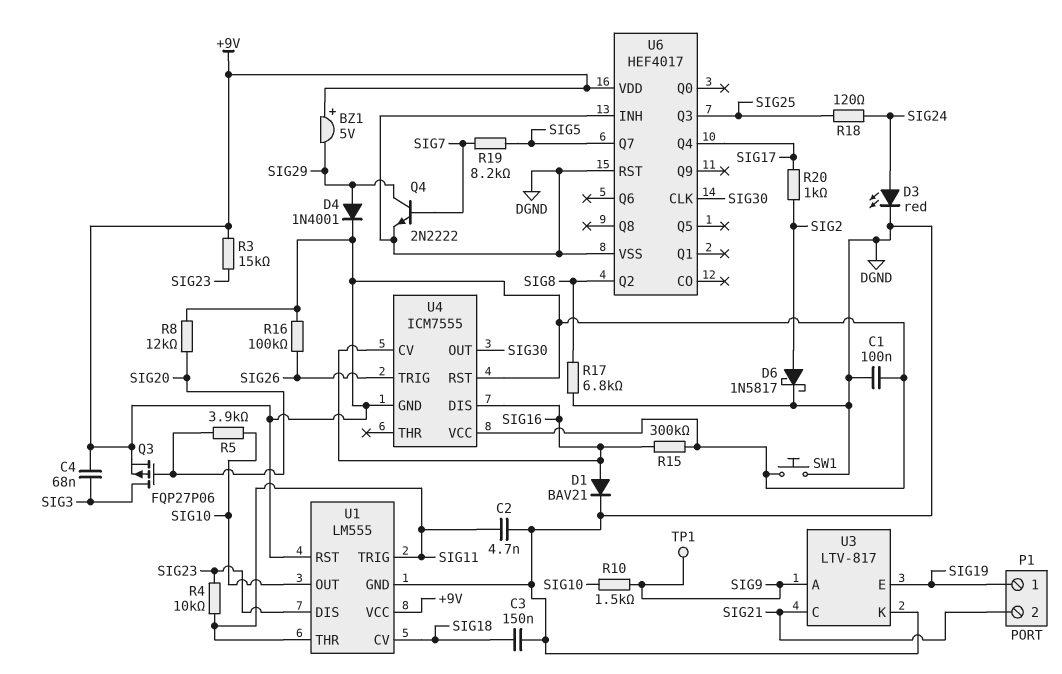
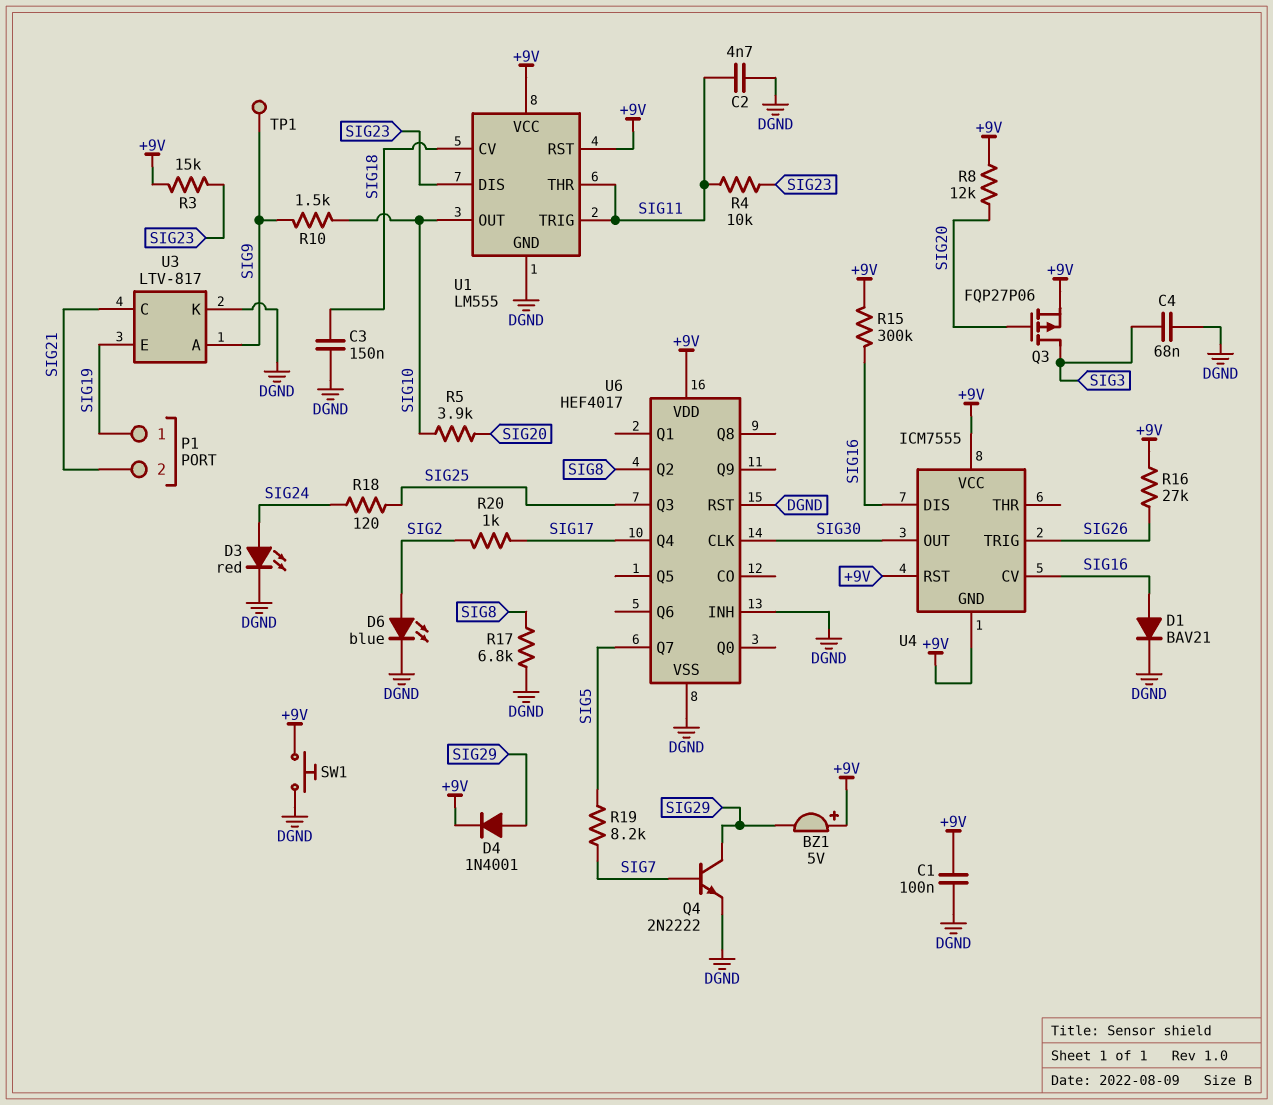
C4: 68nF (+9V, SIG3) -> 68nF (DGND, SIG3)
D6: schottky 1N5817 (A SIG2, K DGND) -> LED blue (A SIG2, K DGND)
R16: 100k (+9V, SIG26) -> 27k (+9V, SIG26)

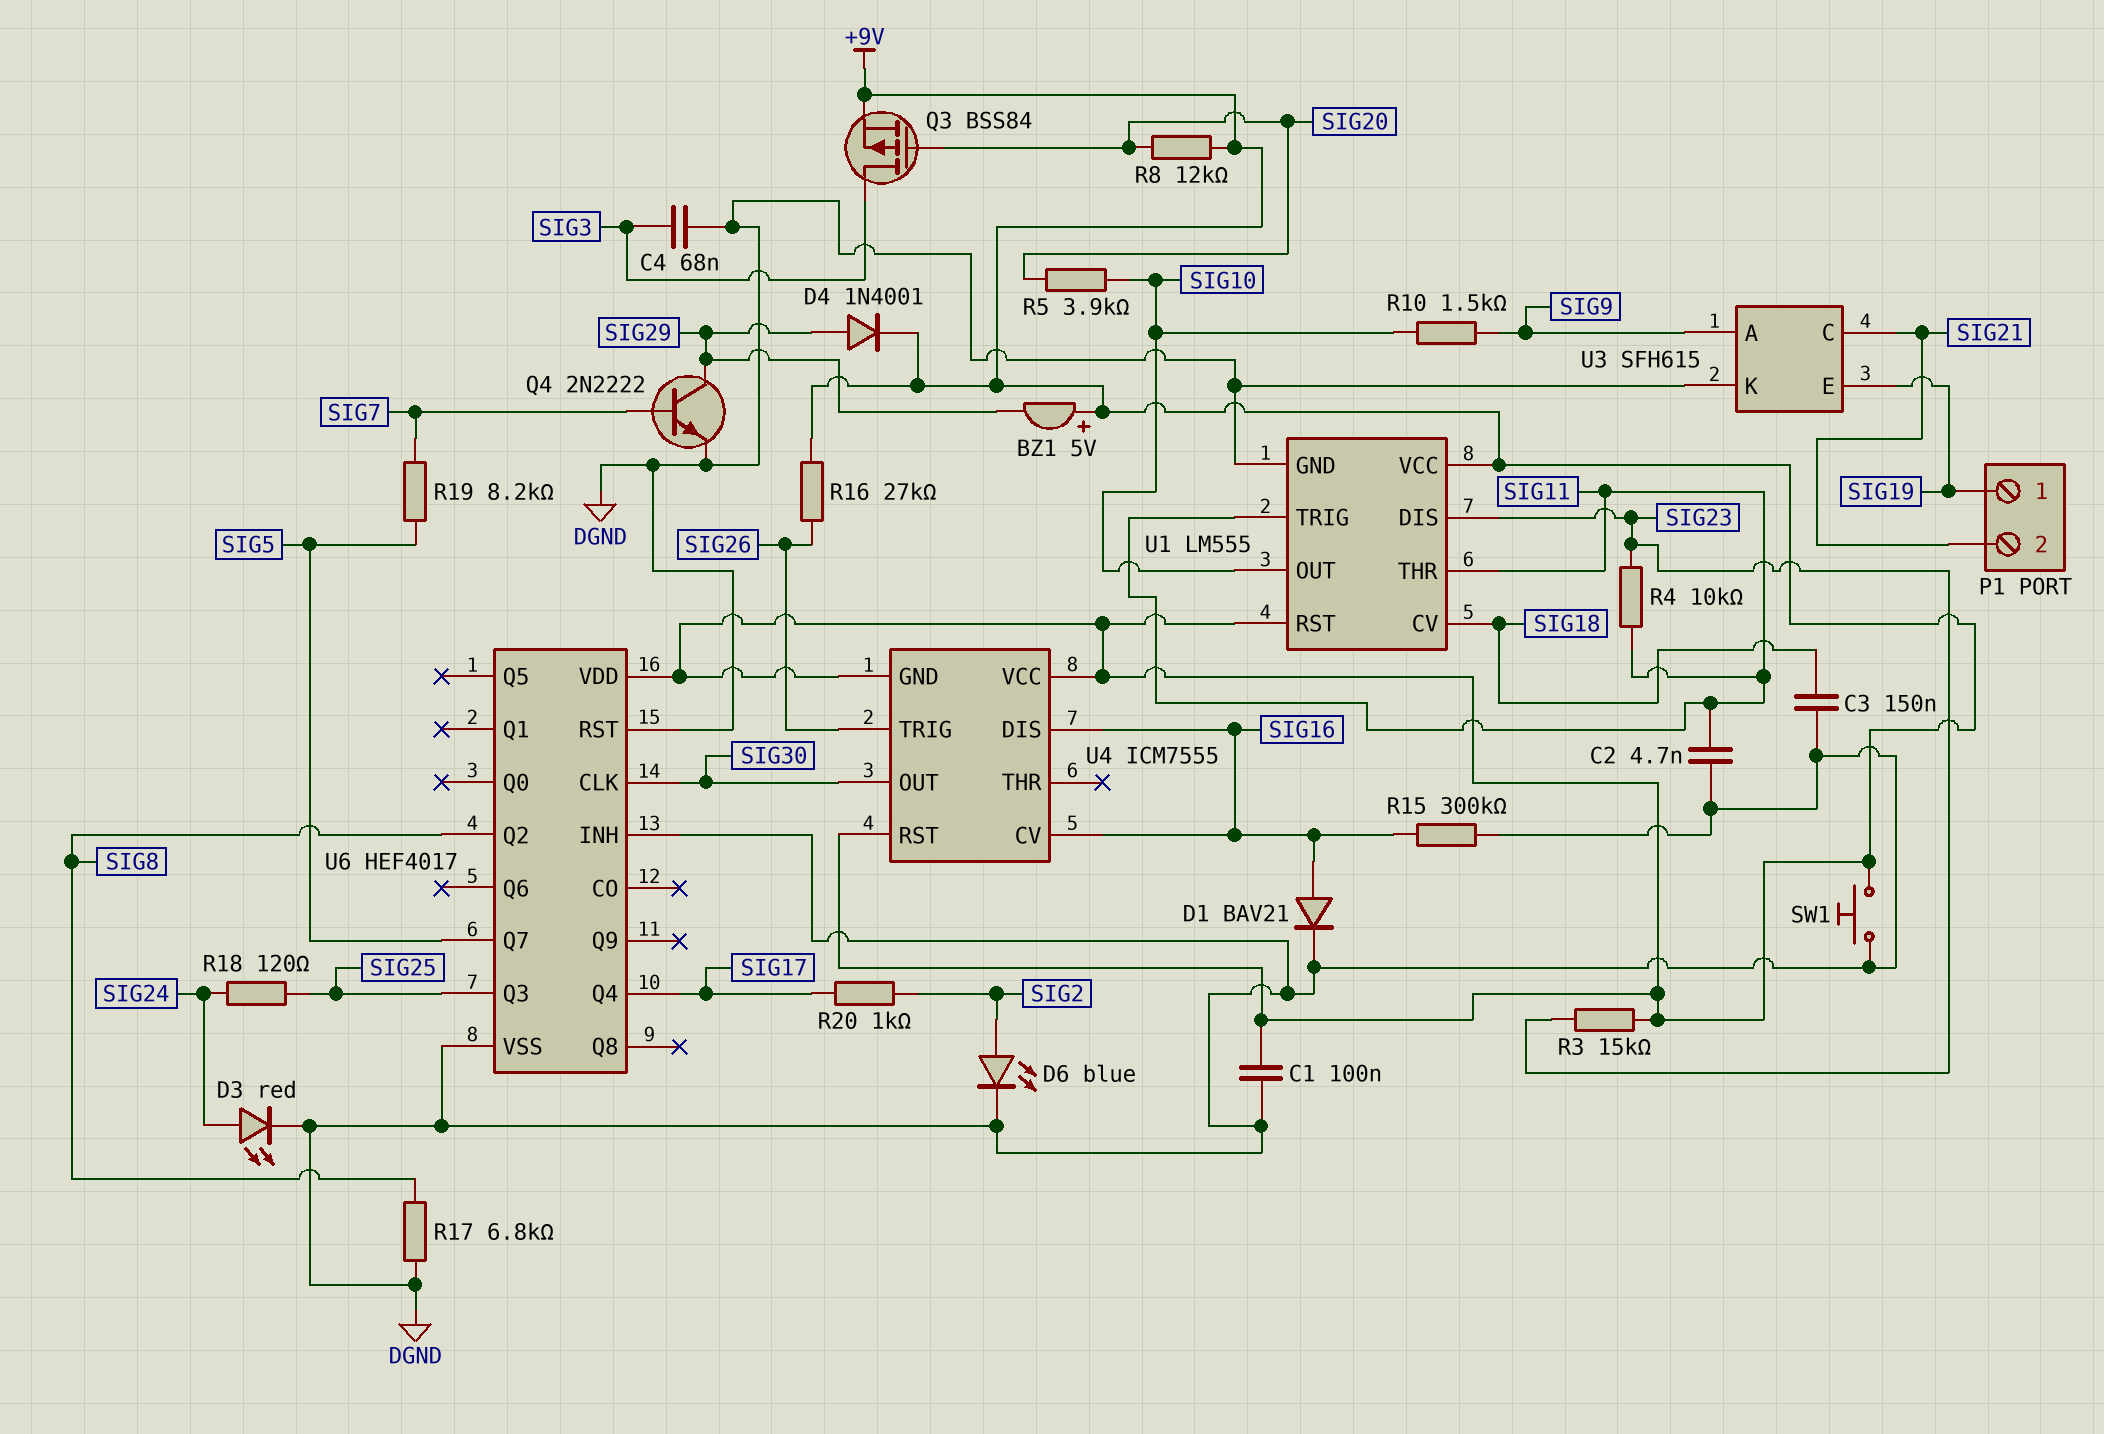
Q3: PMOS FQP27P06 (G SIG20, D SIG3, S +9V) -> PMOS BSS84 (G SIG20, D SIG3, S +9V)
R15: 300k (+9V, SIG16) -> 300k (DGND, SIG16)
TP1: test point (SIG9) -> none
U3: LTV-817 -> SFH615

